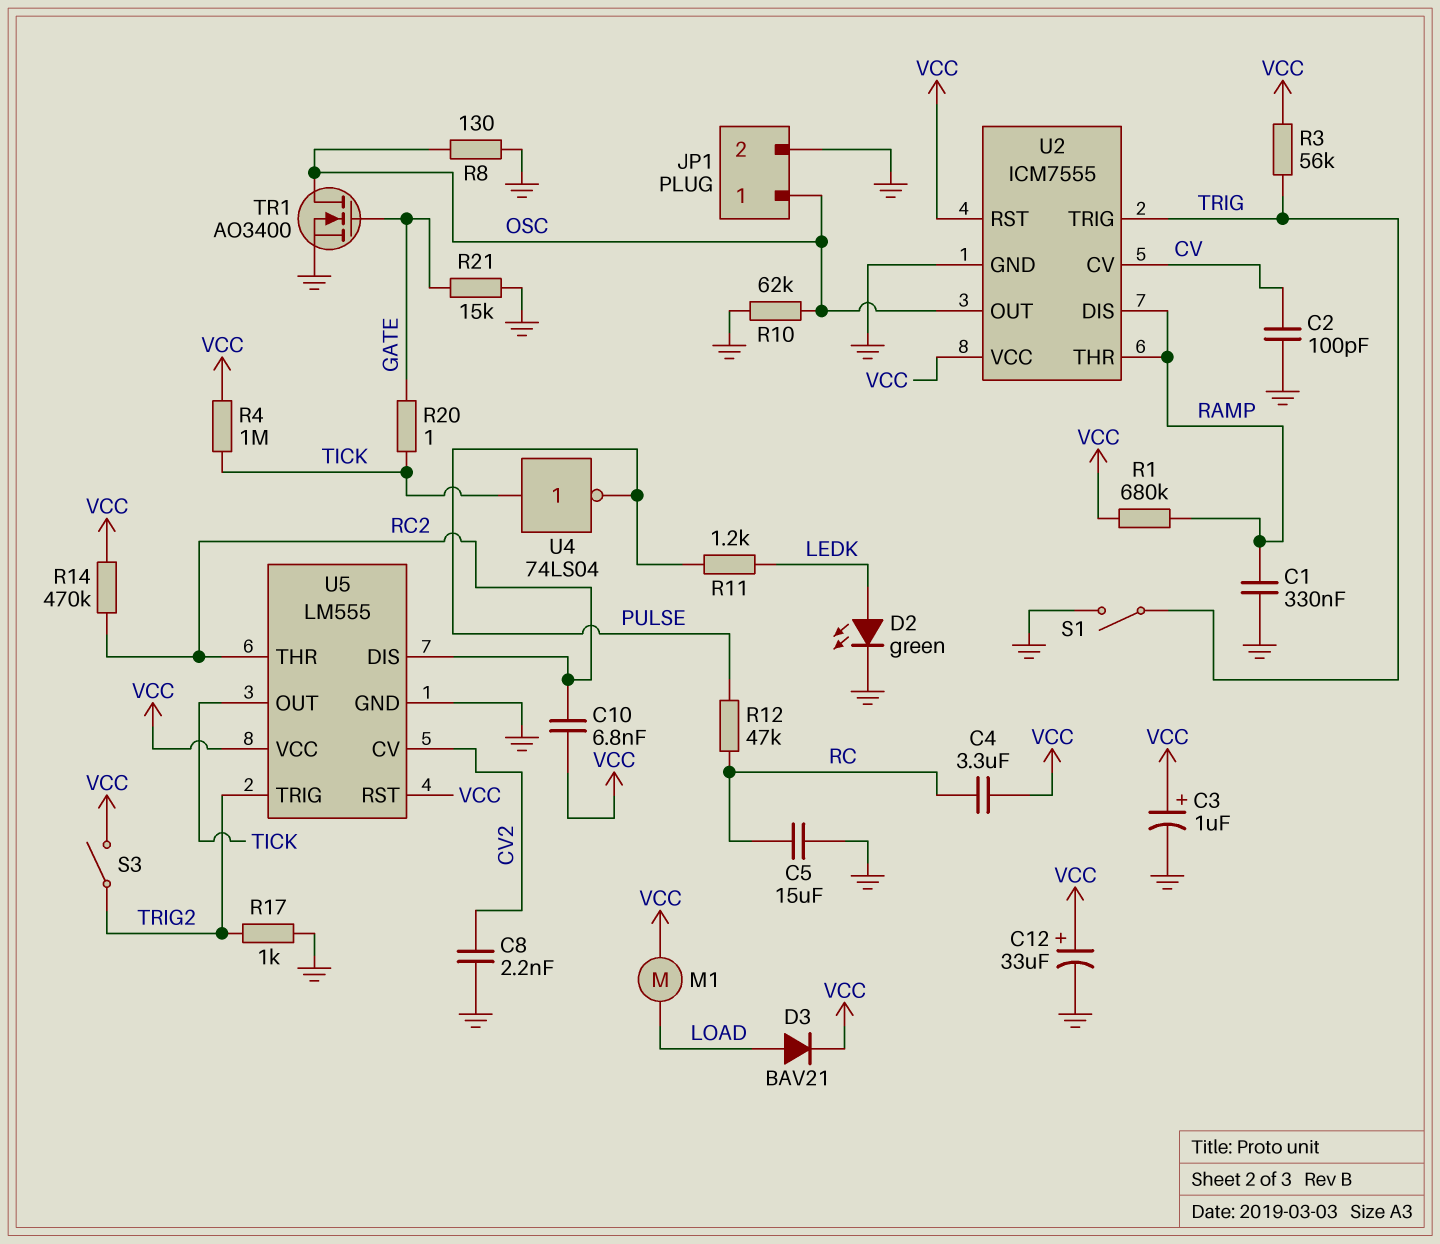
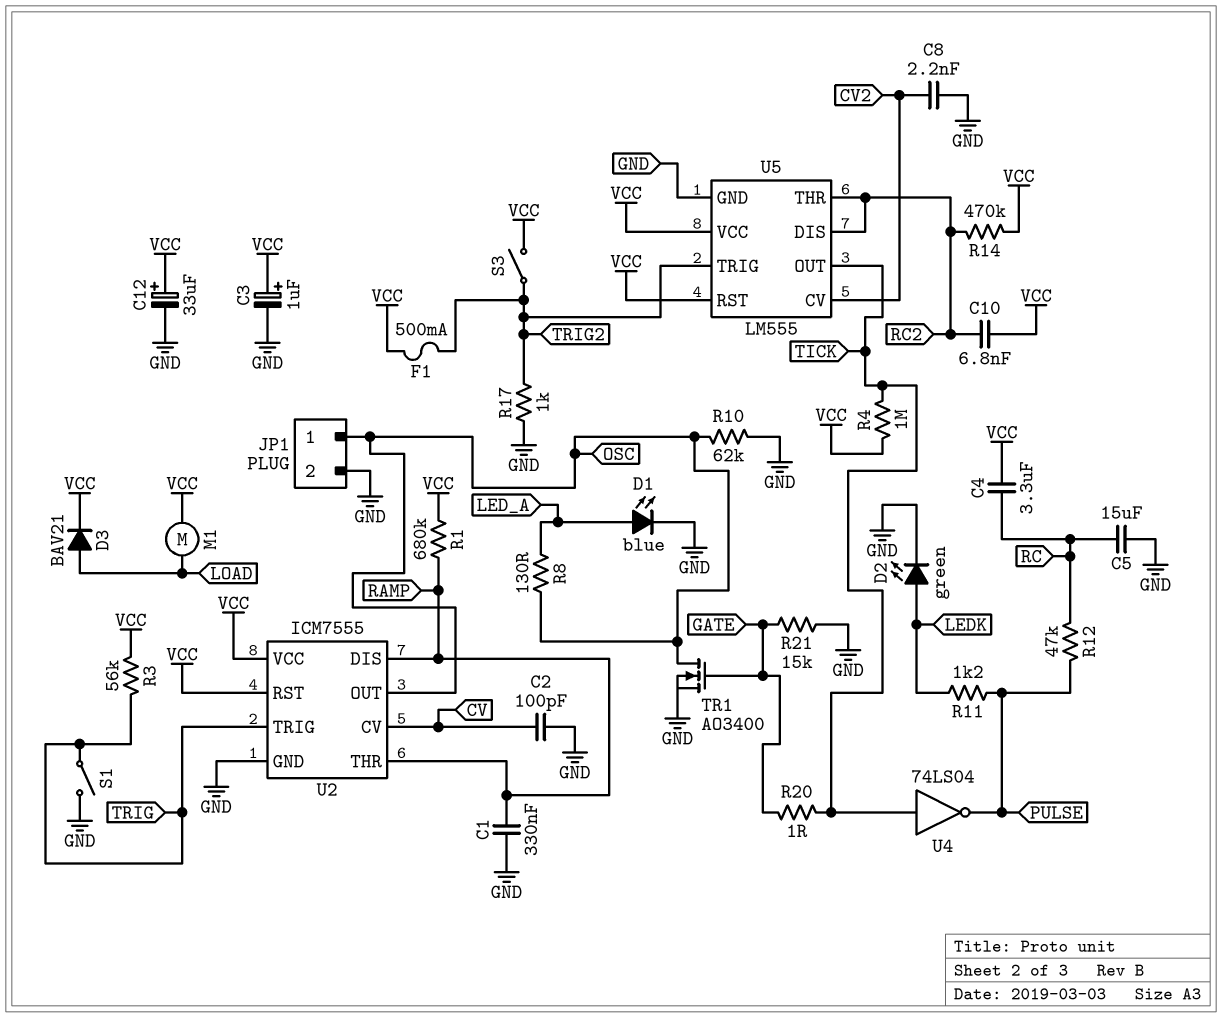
D1: none -> LED blue (A LED_A, K GND)
F1: none -> 500mA (TRIG2, VCC)
R8: 130 (GND, OSC) -> 130 (LED_A, OSC)

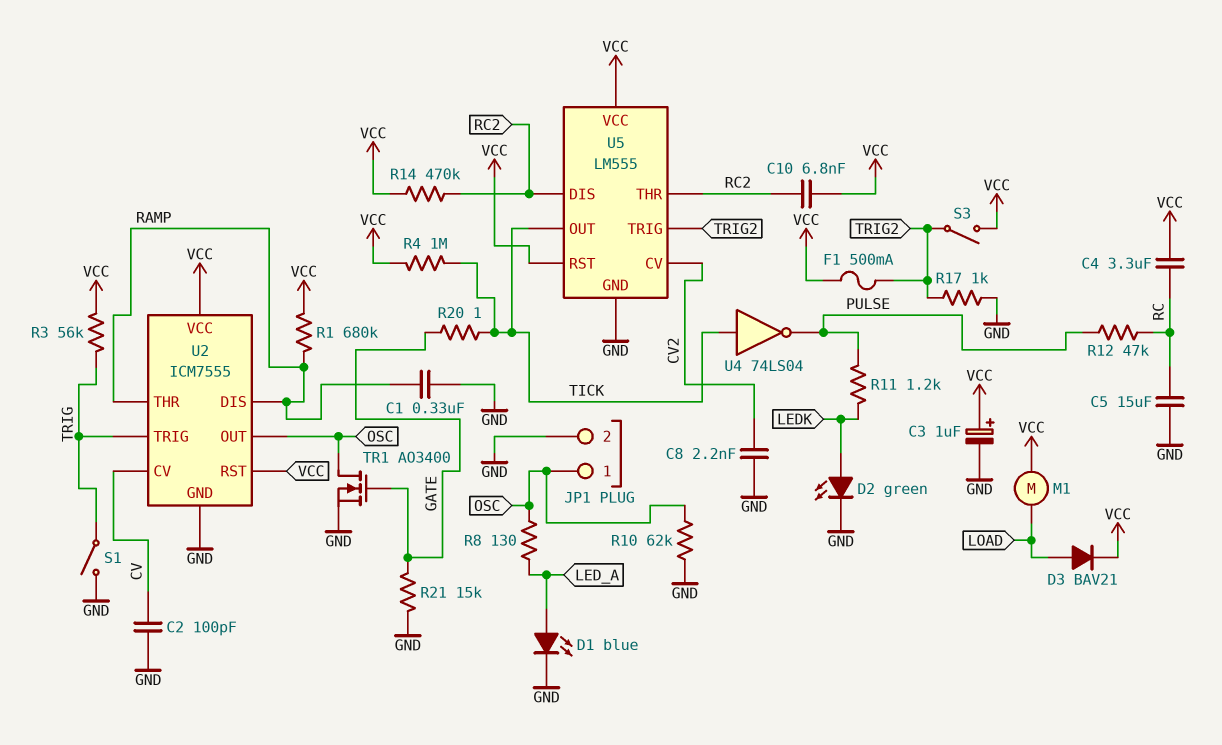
C12: 33uF (plus VCC, minus GND) -> none

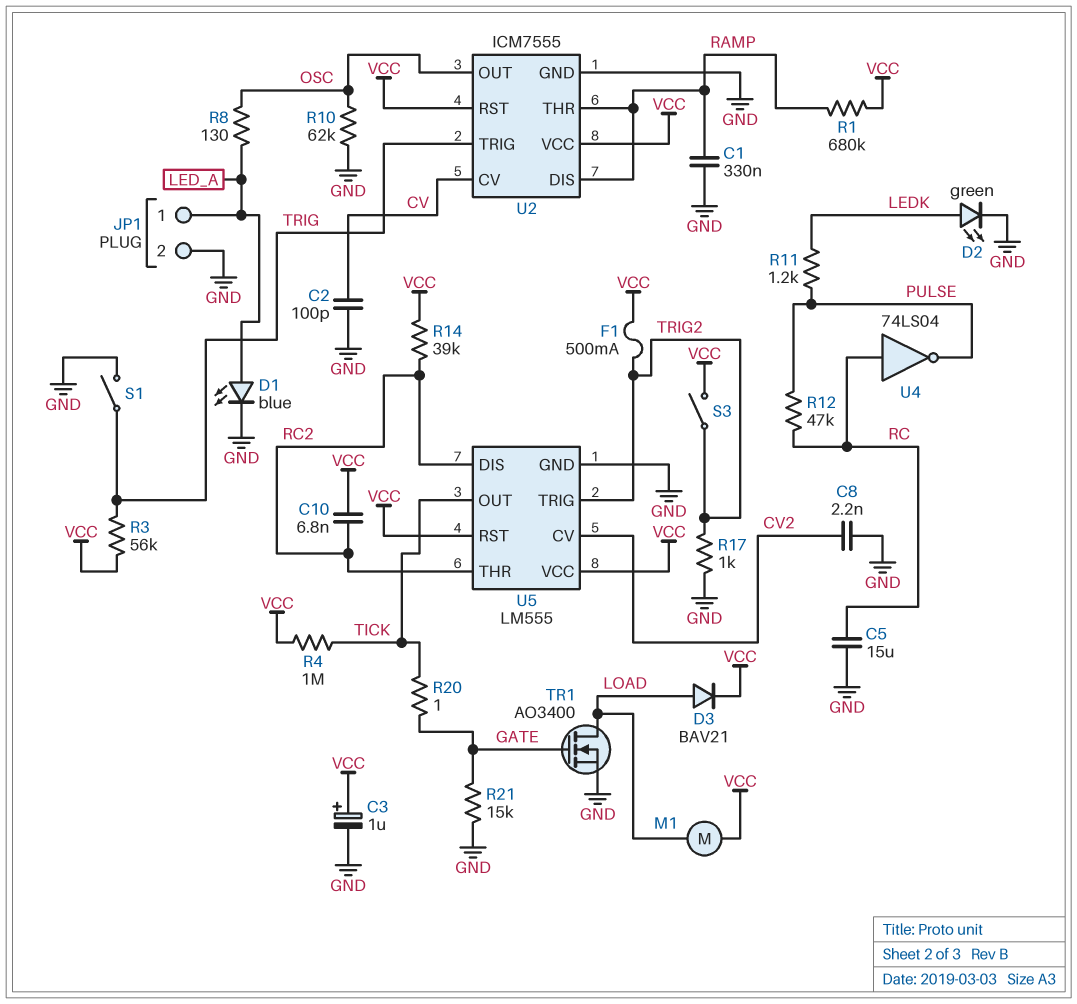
C4: 3.3uF (RC, VCC) -> none
JP1 pin 1: OSC -> LED_A
R14: 470k (RC2, VCC) -> 39k (RC2, VCC)
TR1: NMOS AO3400 (G GATE, D OSC, S GND) -> NMOS AO3400 (G GATE, D LOAD, S GND)
U4: NOT 74LS04 (in TICK, out PULSE) -> NOT 74LS04 (in RC, out PULSE)

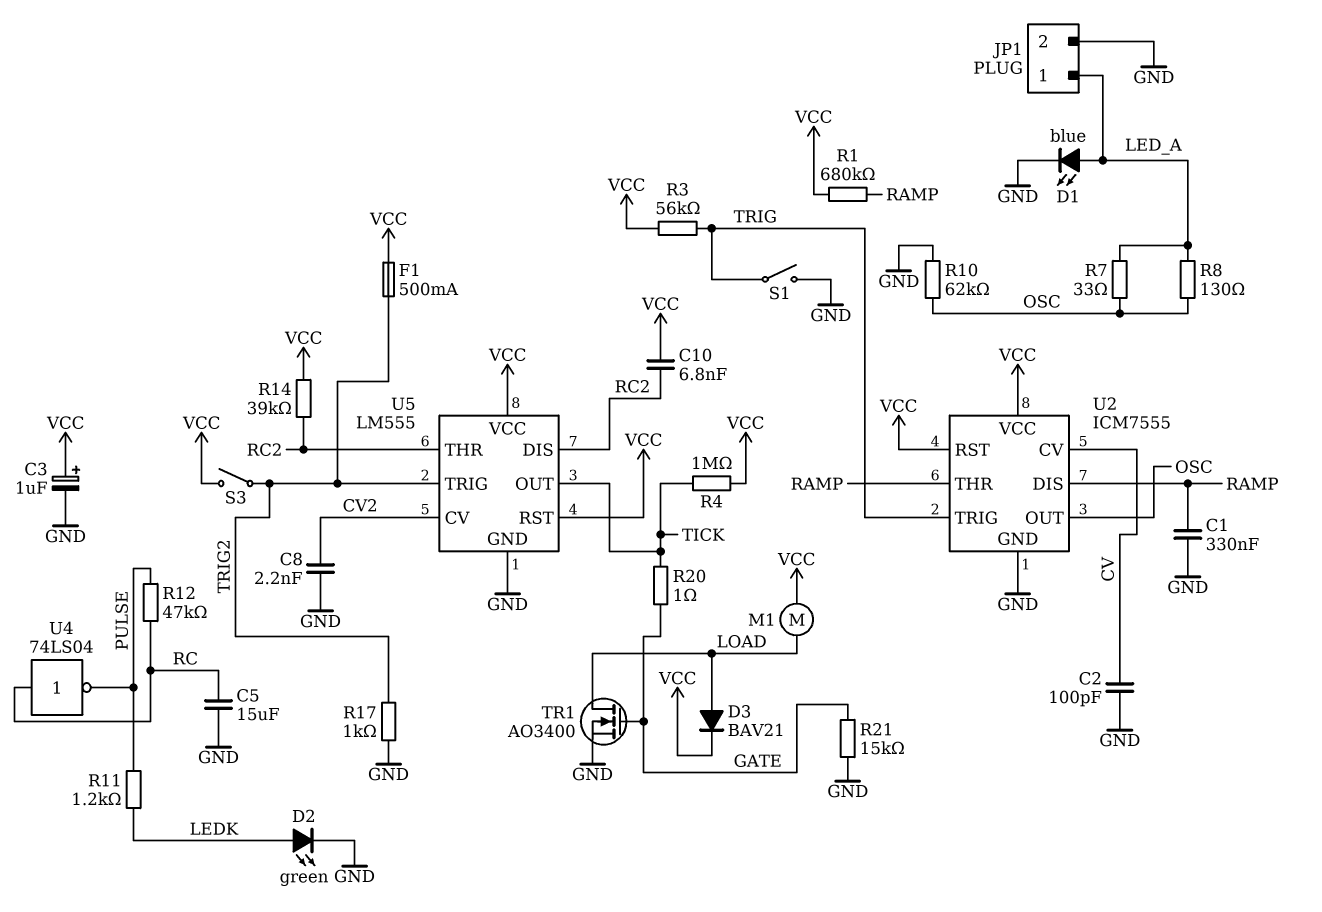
R7: none -> 33 (LED_A, OSC)

